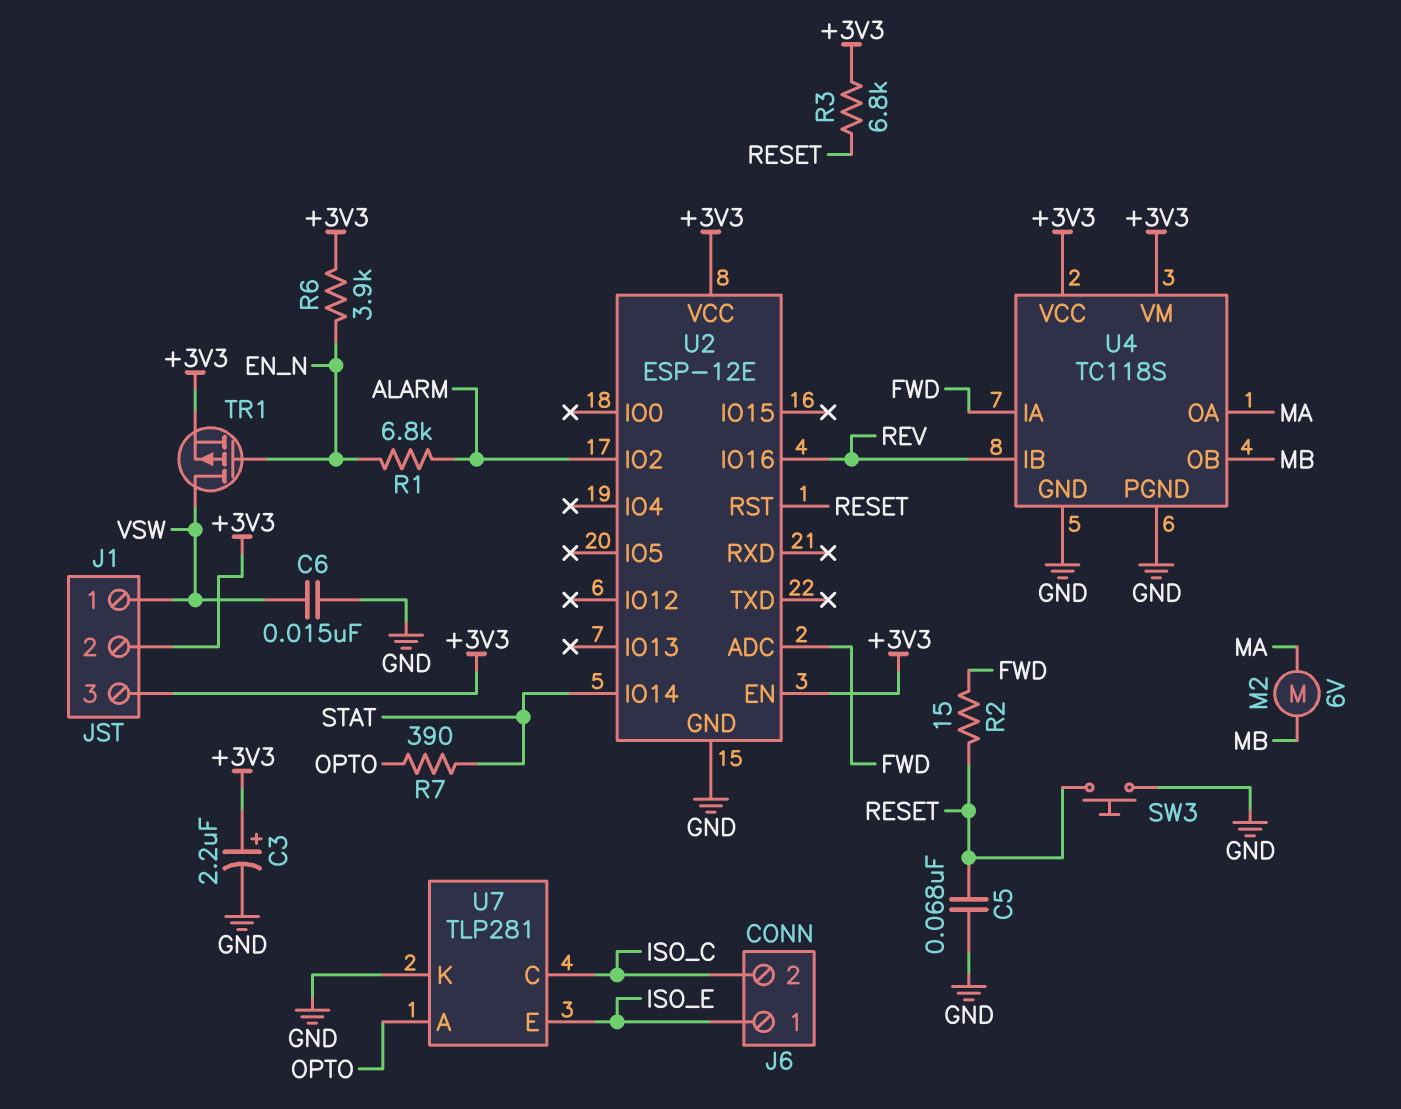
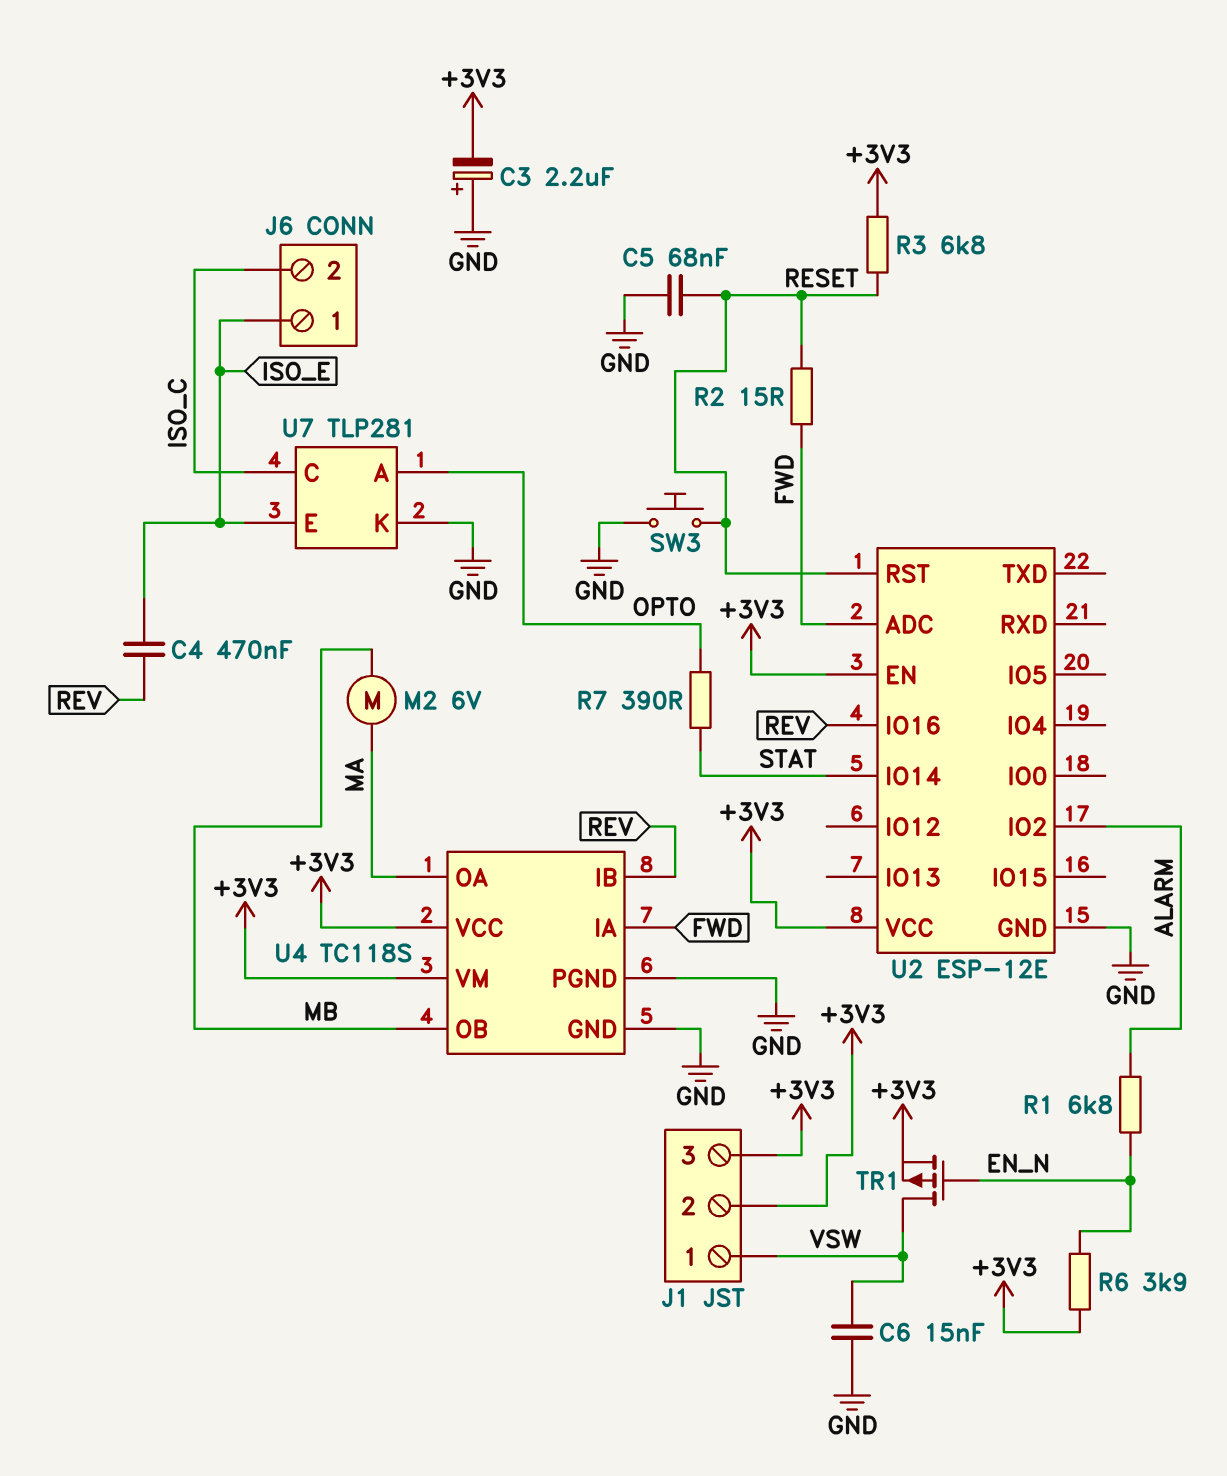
C3: 2.2uF (plus +3V3, minus GND) -> 2.2uF (plus GND, minus +3V3)
C4: none -> 470nF (ISO_E, REV)

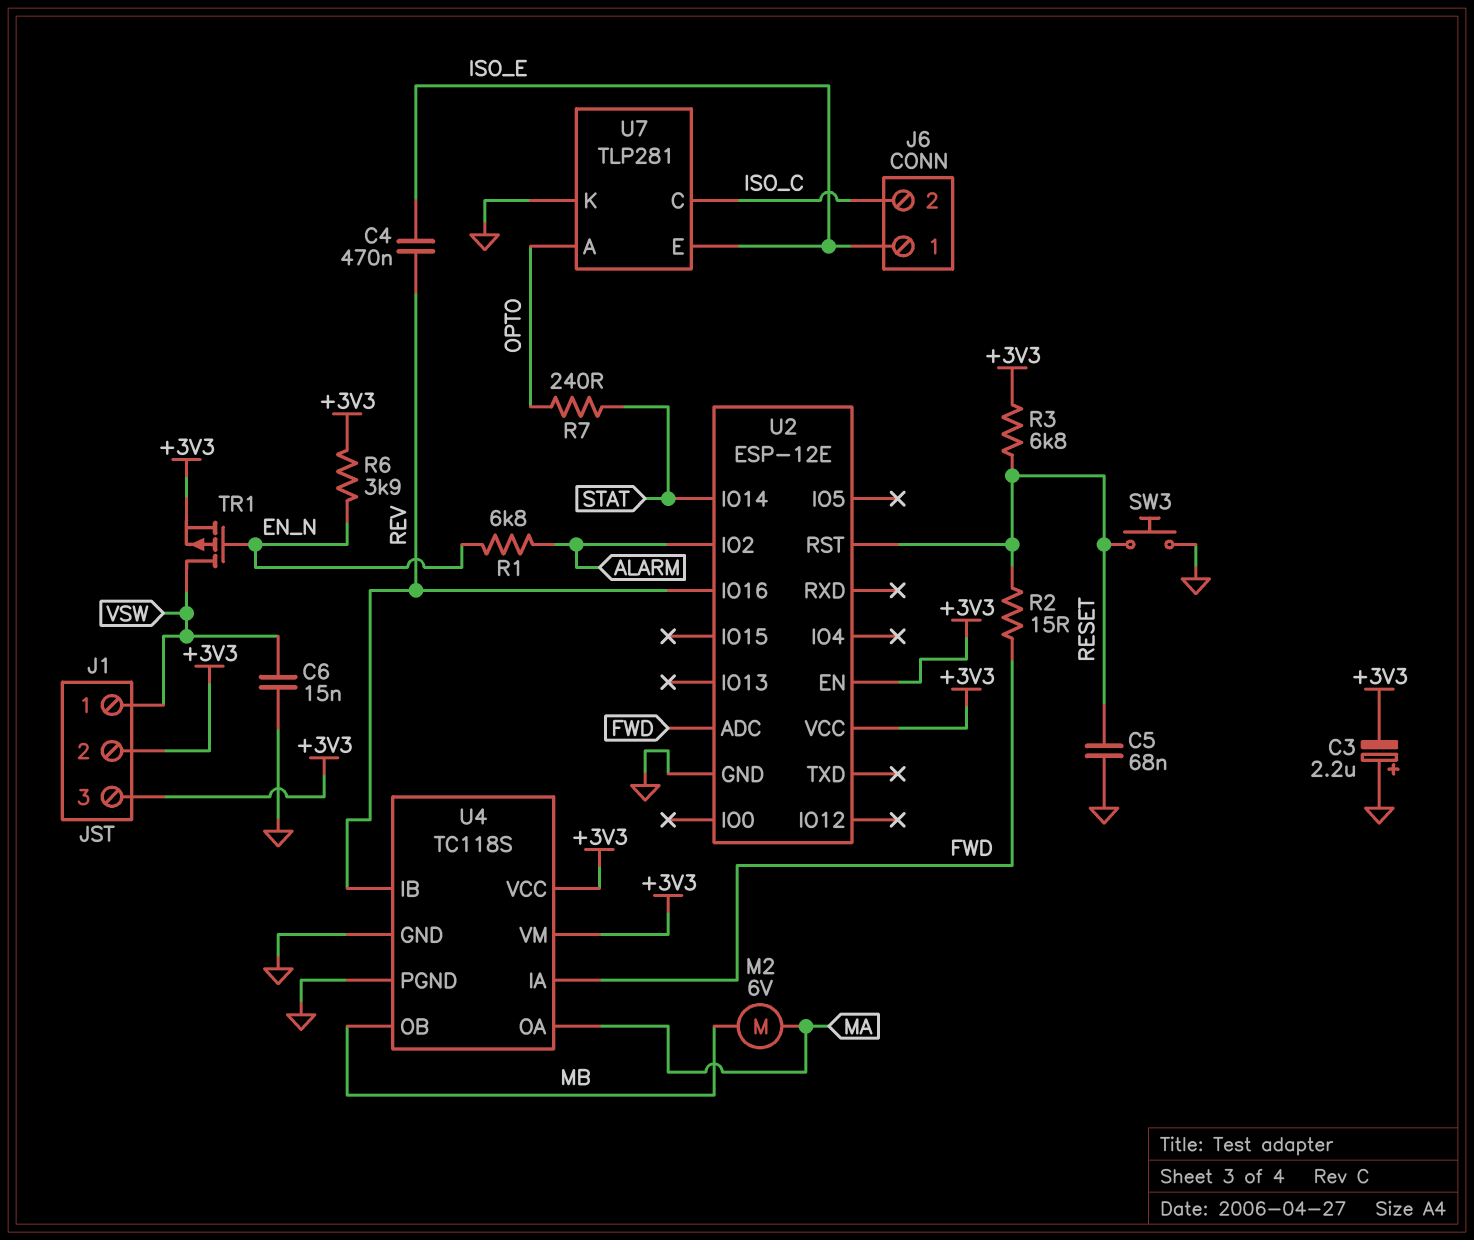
R7: 390 (OPTO, STAT) -> 240 (OPTO, STAT)

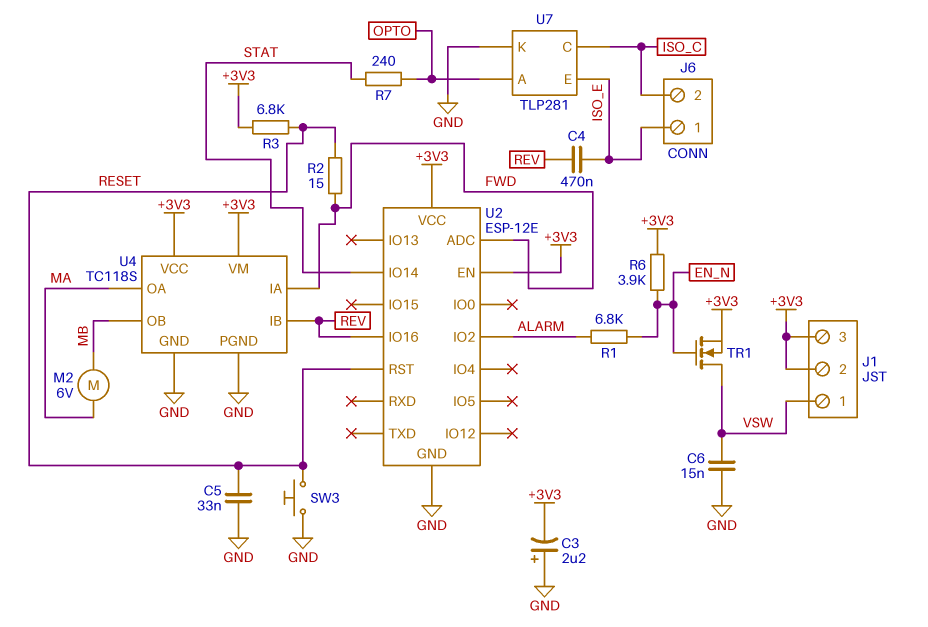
C5: 68nF (GND, RESET) -> 33nF (GND, RESET)
TR1: PMOS (G EN_N, D VSW, S +3V3) -> NMOS (G EN_N, D VSW, S +3V3)

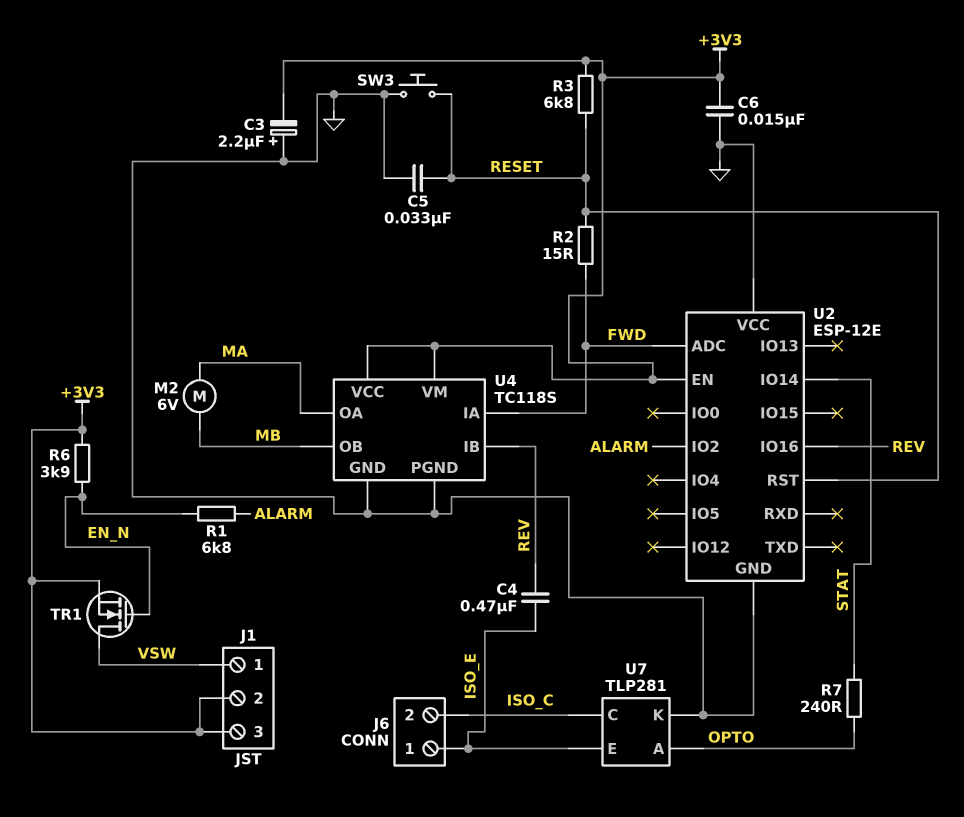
C6: 15nF (GND, VSW) -> 15nF (+3V3, GND)
U2 pin VCC: +3V3 -> GND

